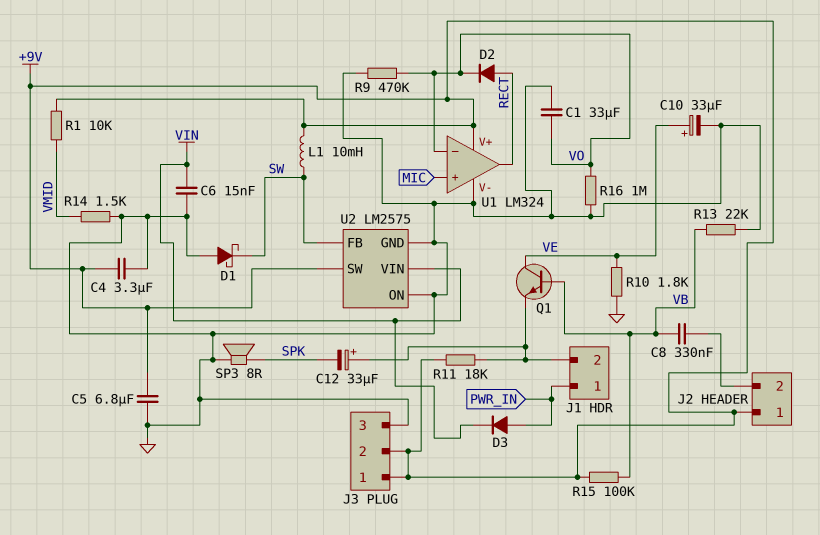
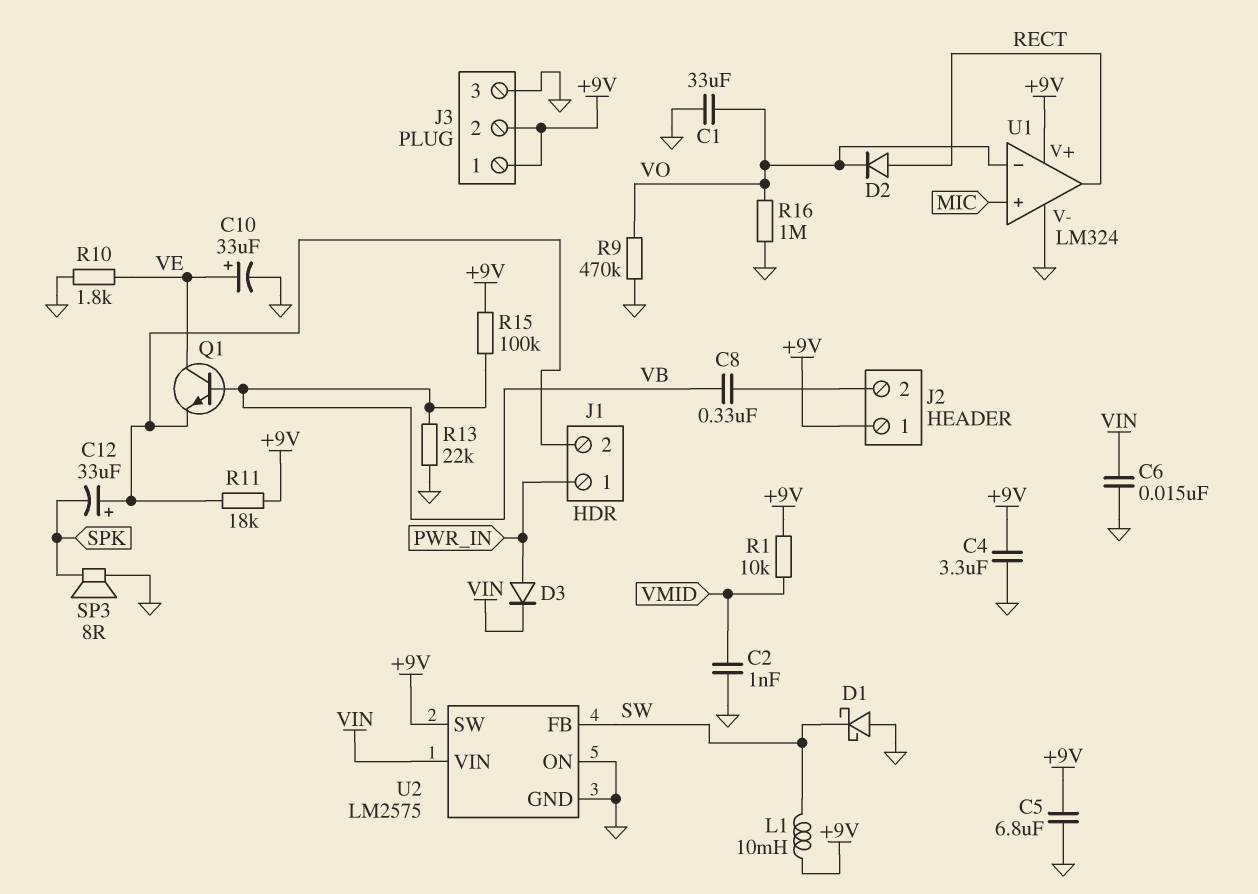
C2: none -> 1nF (GND, VMID)
R14: 1.5k (GND, VMID) -> none

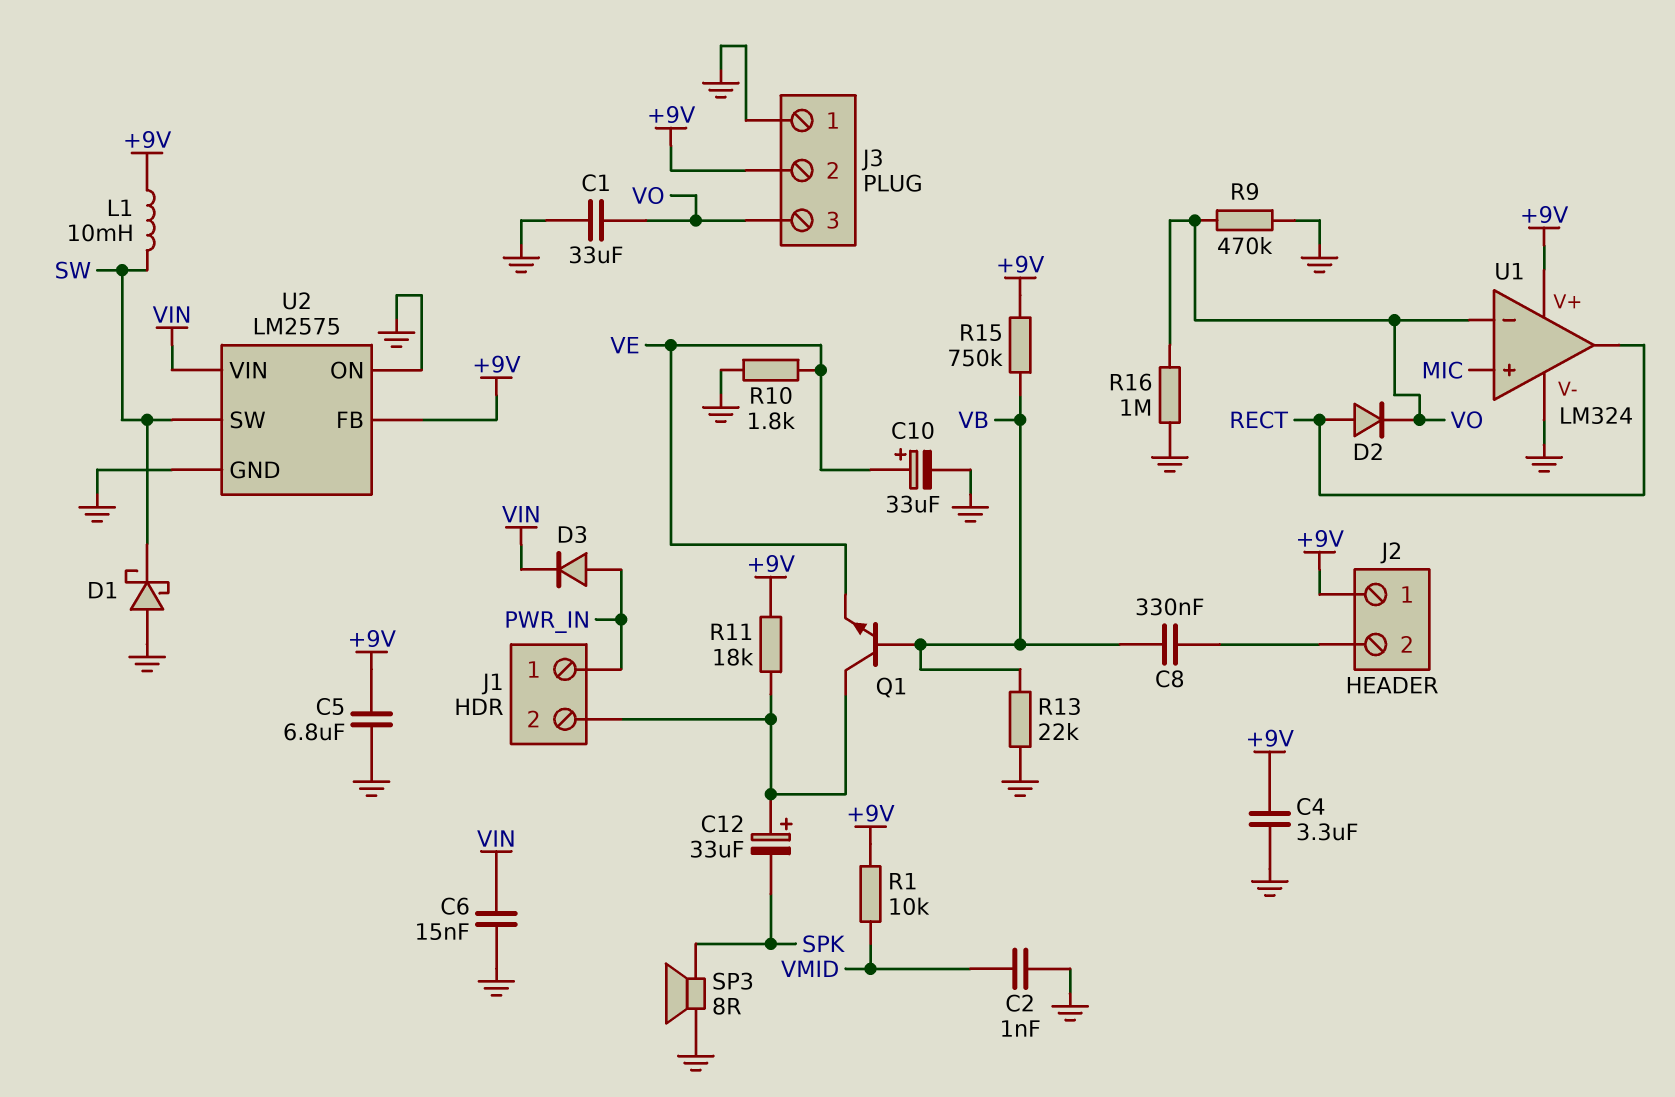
J3 pin 1: +9V -> GND
J3 pin 3: GND -> VO
Q1: NPN (B VB, C VE, E J1/2) -> NPN (B VB, C J1/2, E VE)
R15: 100k (+9V, VB) -> 750k (+9V, VB)
U2 pin FB: SW -> +9V
U2 pin SW: +9V -> SW

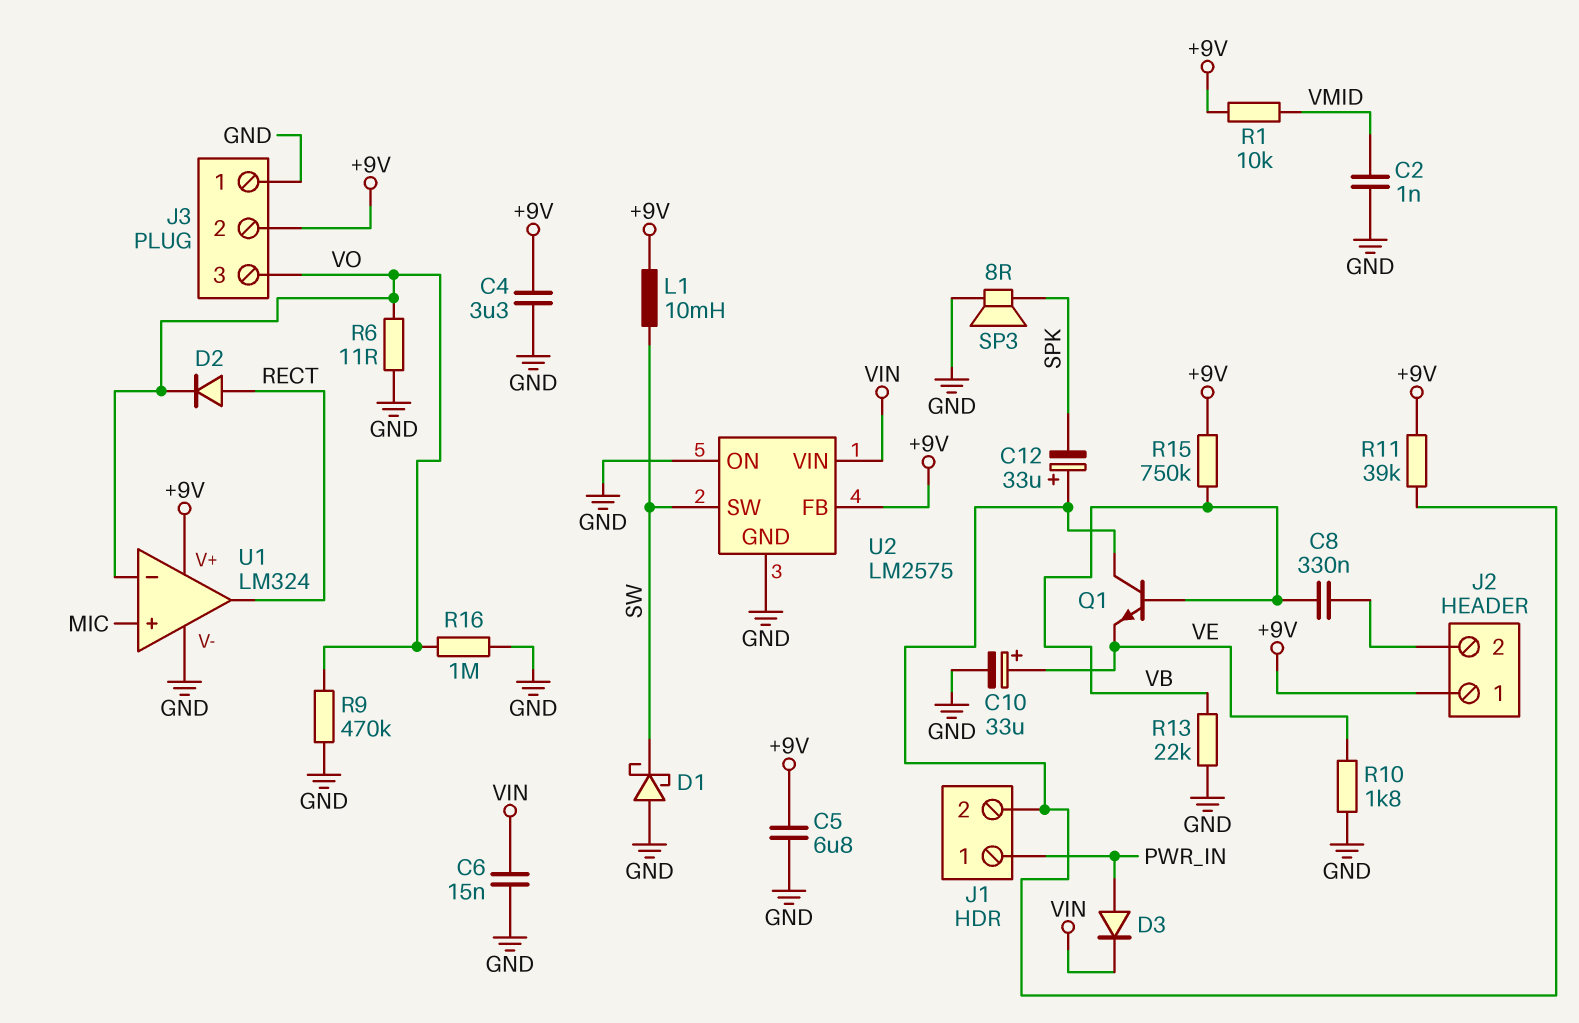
C1: 33uF (GND, VO) -> none
R6: none -> 11 (GND, VO)
R11: 18k (+9V, J1/2) -> 39k (+9V, J1/2)

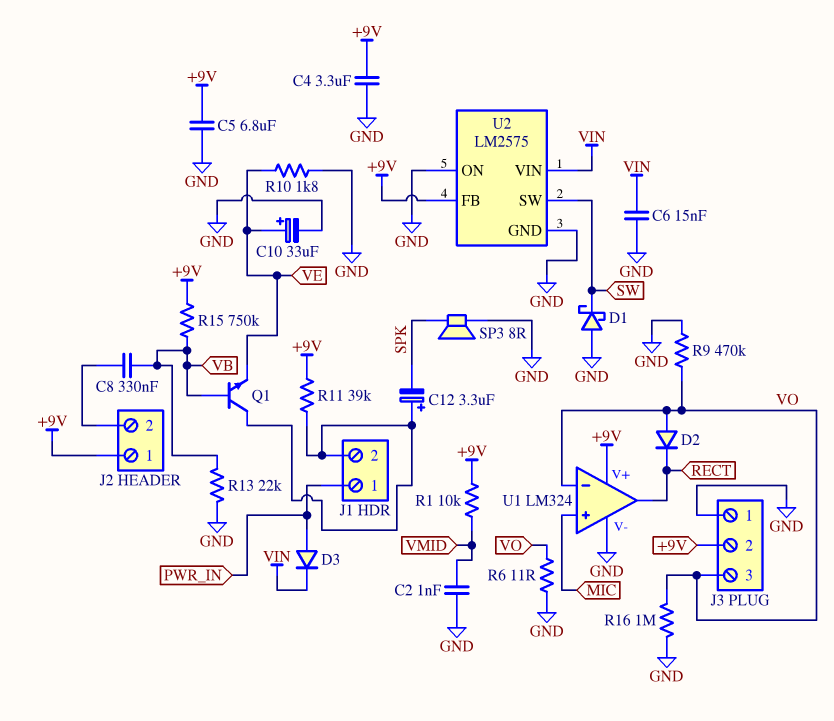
C12: 33uF (plus J1/2, minus SPK) -> 3.3uF (plus J1/2, minus SPK)
D2: diode (A RECT, K VO) -> diode (A VO, K RECT)
L1: 10mH (+9V, SW) -> none

